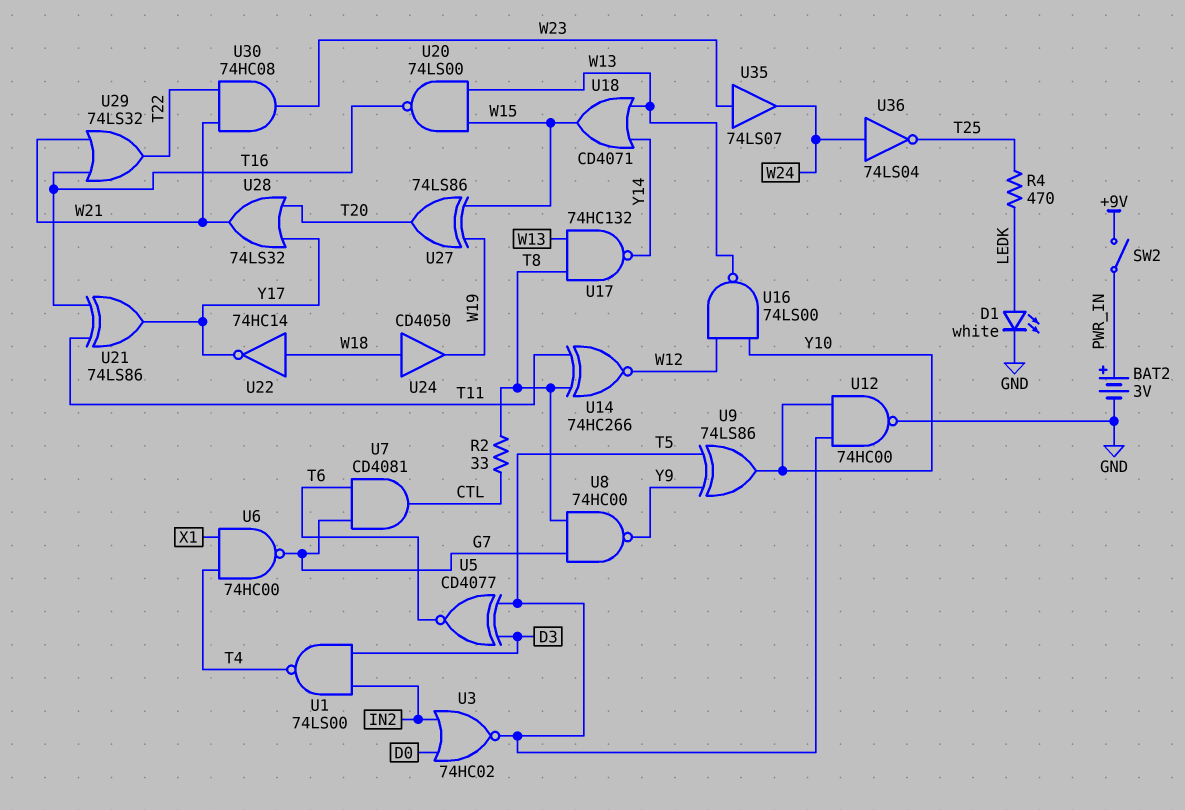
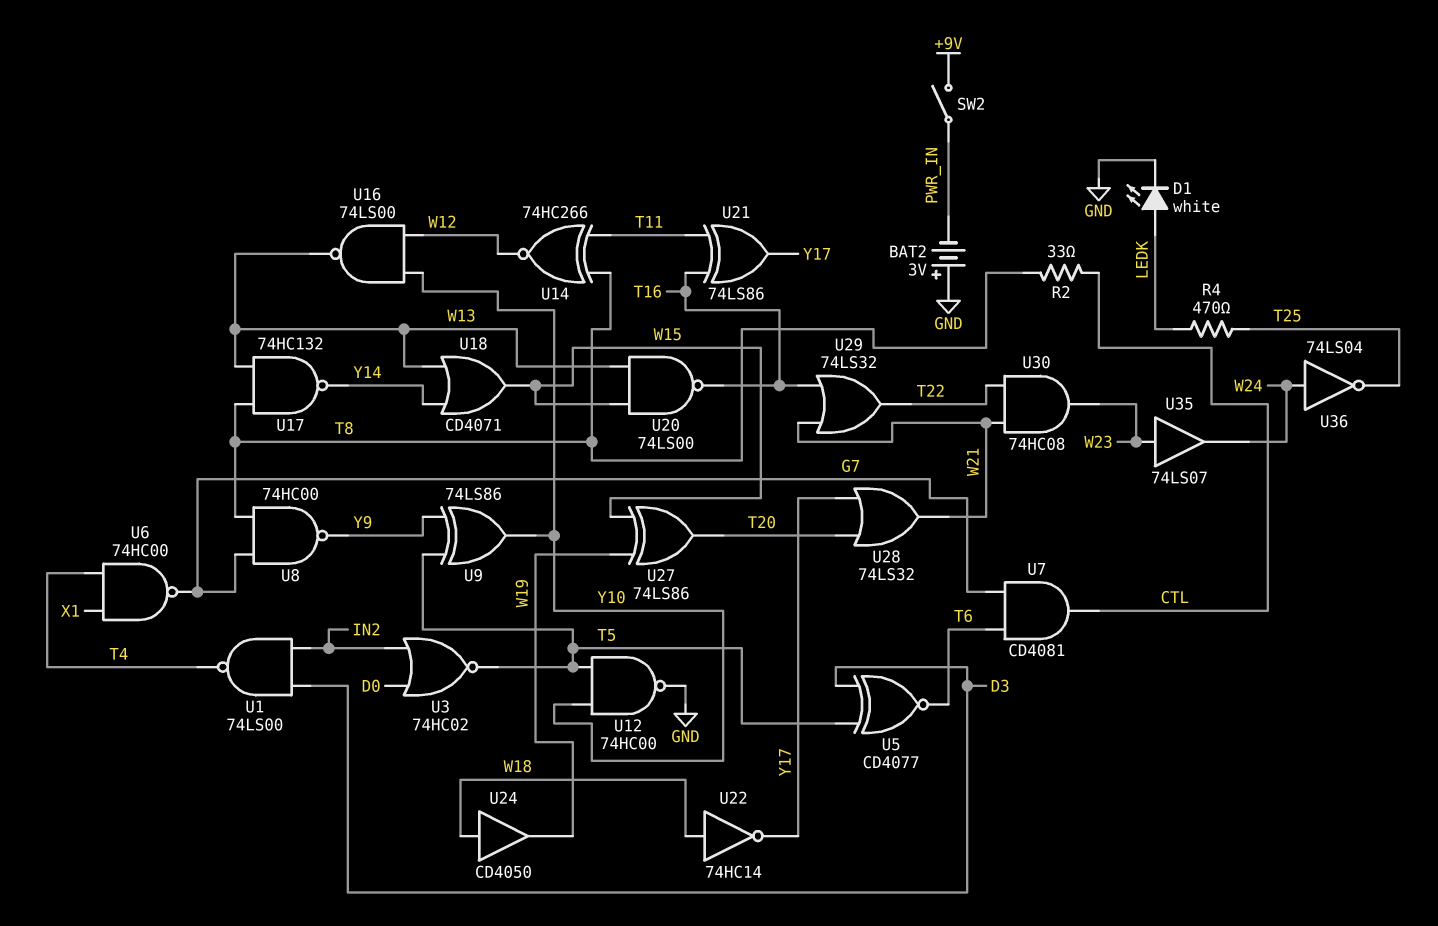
BAT2: 3V (plus PWR_IN, minus GND) -> 3V (plus GND, minus PWR_IN)

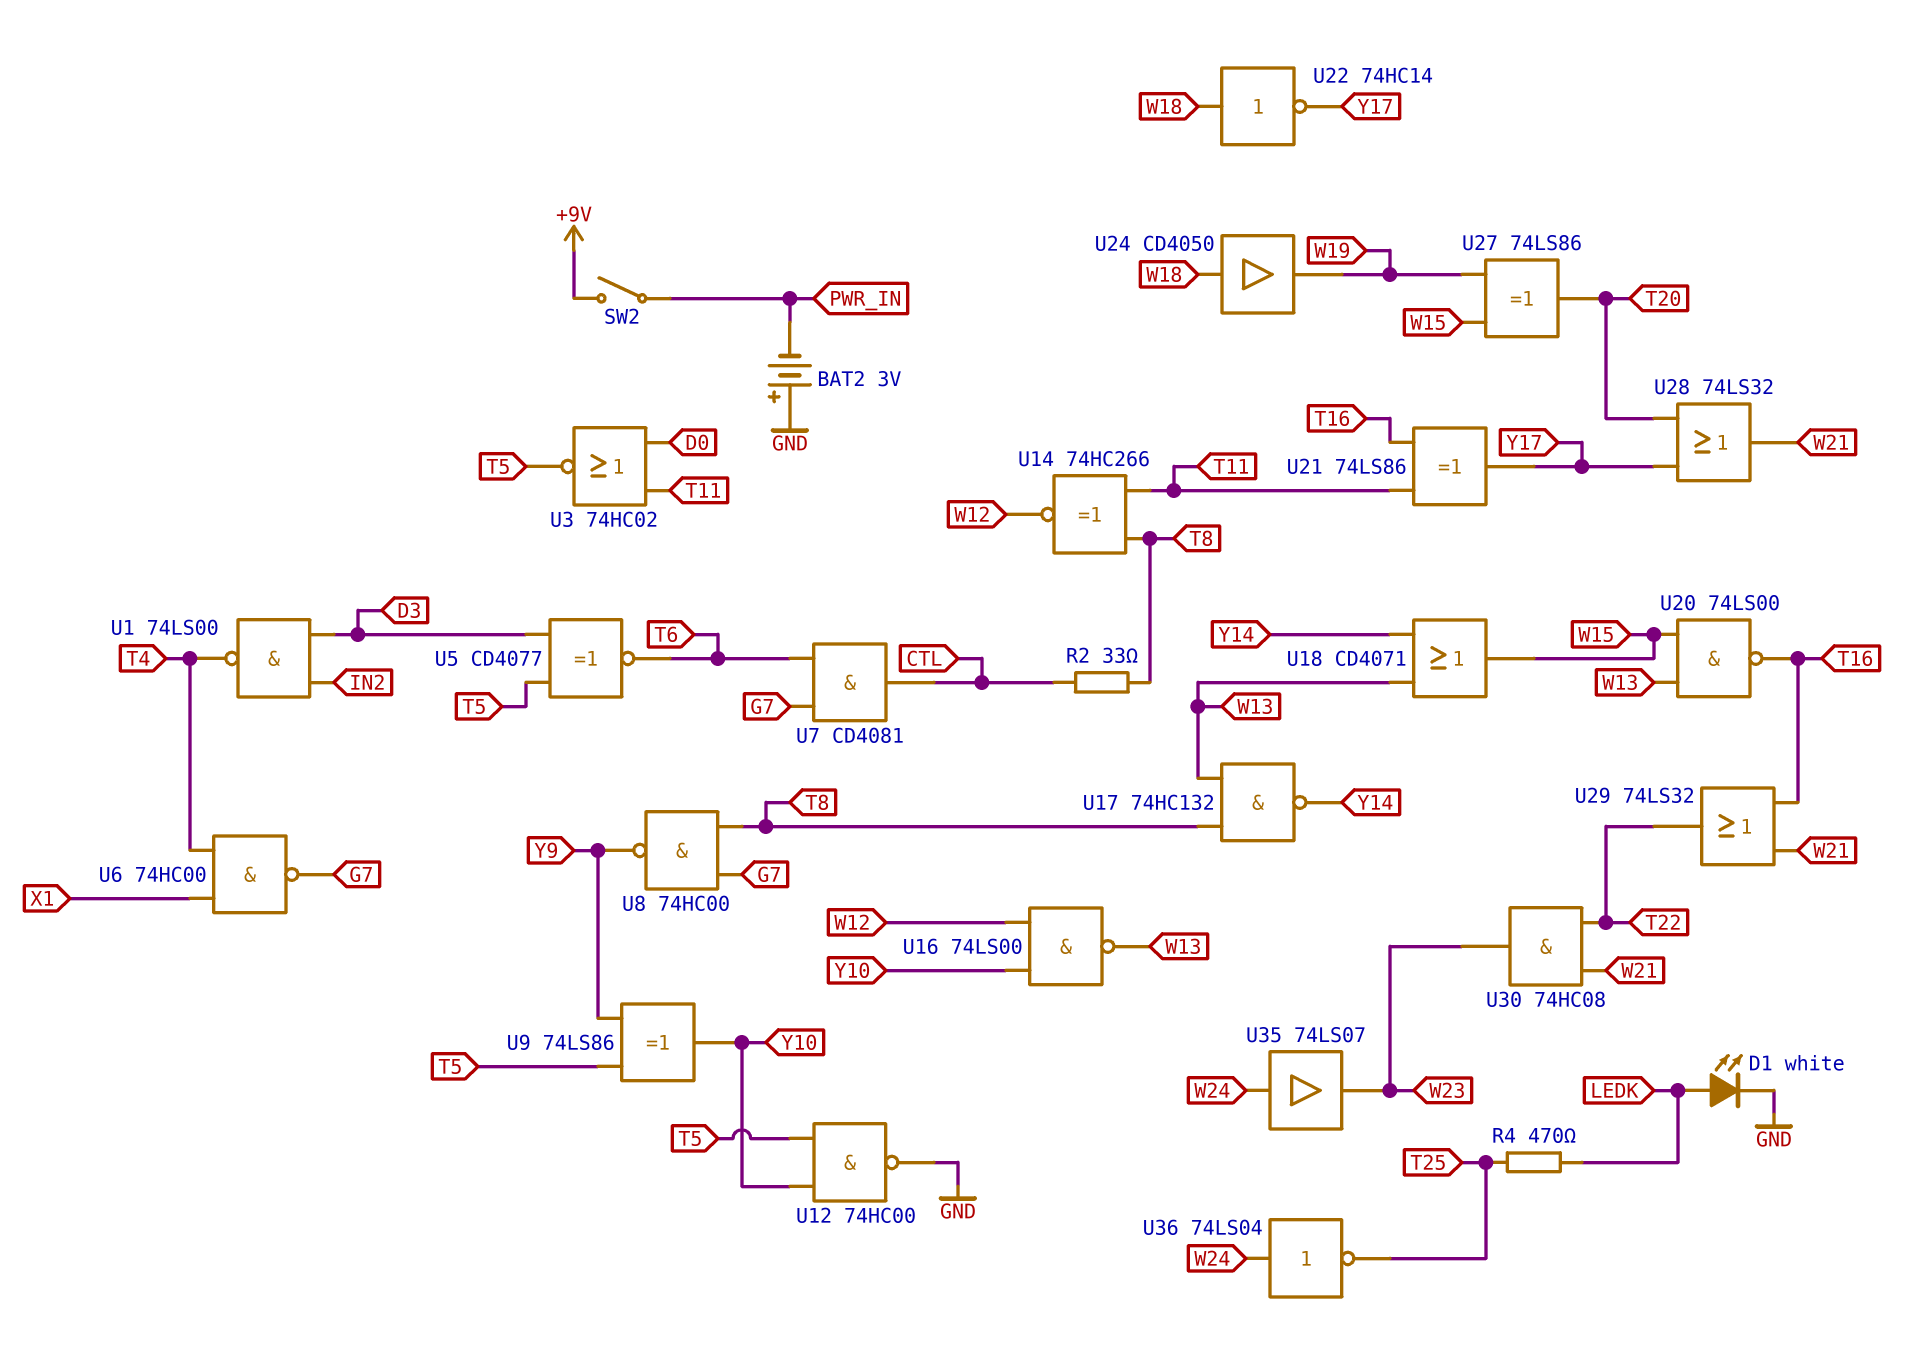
U3: NOR 74HC02 (in D0, in IN2, out T5) -> NOR 74HC02 (in D0, in T11, out T5)
U35: buffer 74LS07 (in W23, out W24) -> buffer 74LS07 (in W24, out W23)

